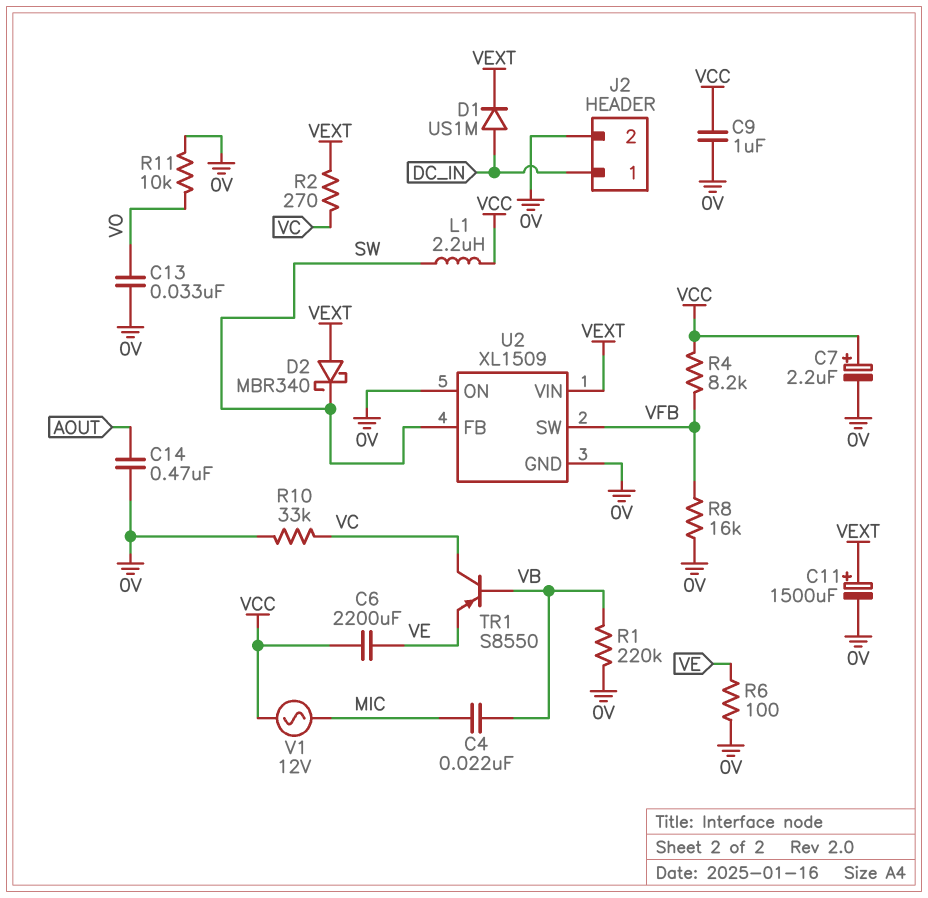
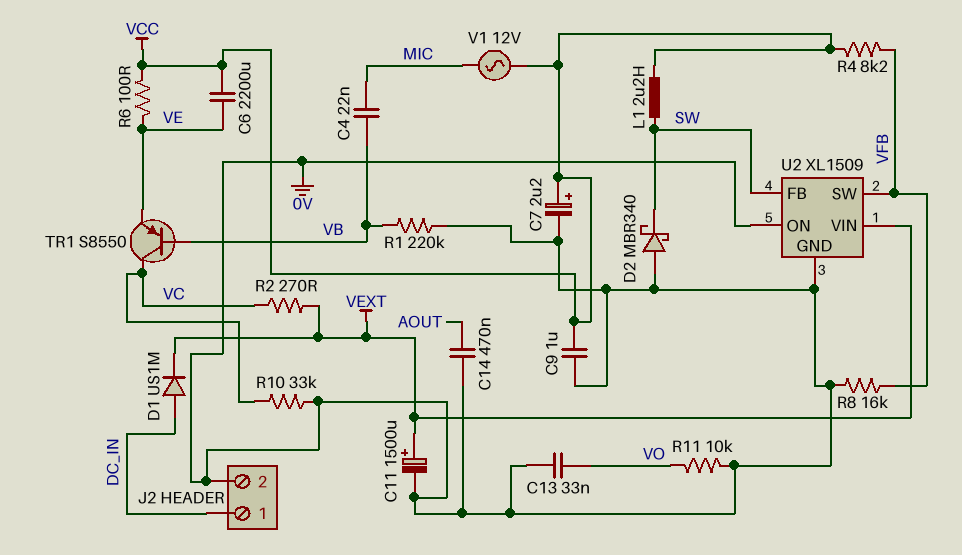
D2: schottky MBR340 (A VEXT, K SW) -> schottky MBR340 (A 0V, K SW)
R6: 100 (0V, VE) -> 100 (VCC, VE)

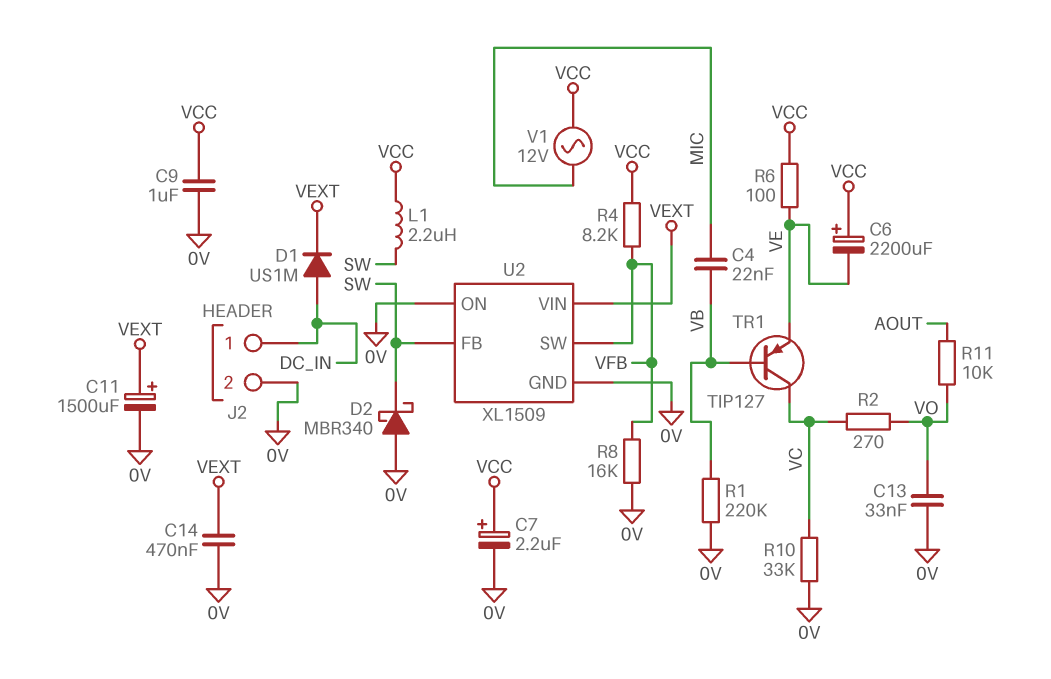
C6: 2200uF (VCC, VE) -> 2200uF (plus VCC, minus VE)
C14: 470nF (0V, AOUT) -> 470nF (0V, VEXT)
R2: 270 (VC, VEXT) -> 270 (VC, VO)
R11: 10k (0V, VO) -> 10k (AOUT, VO)
TR1: PNP S8550 (B VB, C VC, E VE) -> PNP TIP127 (B VB, C VC, E VE)

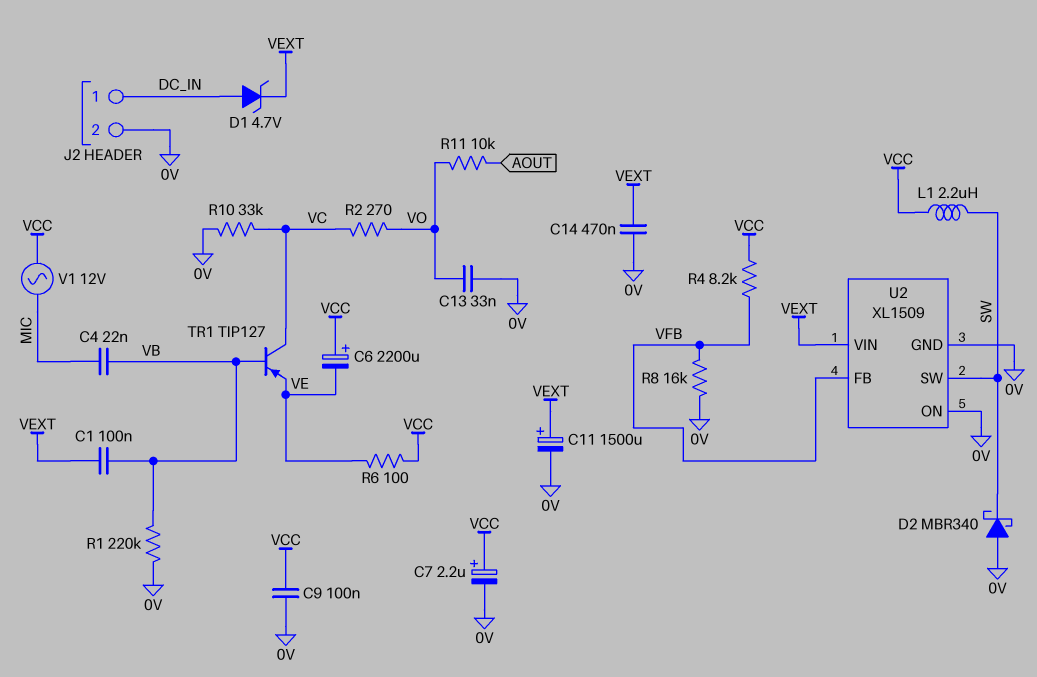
C1: none -> 100nF (VB, VEXT)
C9: 1uF (0V, VCC) -> 100nF (0V, VCC)
D1: diode US1M (A DC_IN, K VEXT) -> zener 4.7V (A DC_IN, K VEXT)
U2 pin FB: SW -> VFB
U2 pin SW: VFB -> SW

